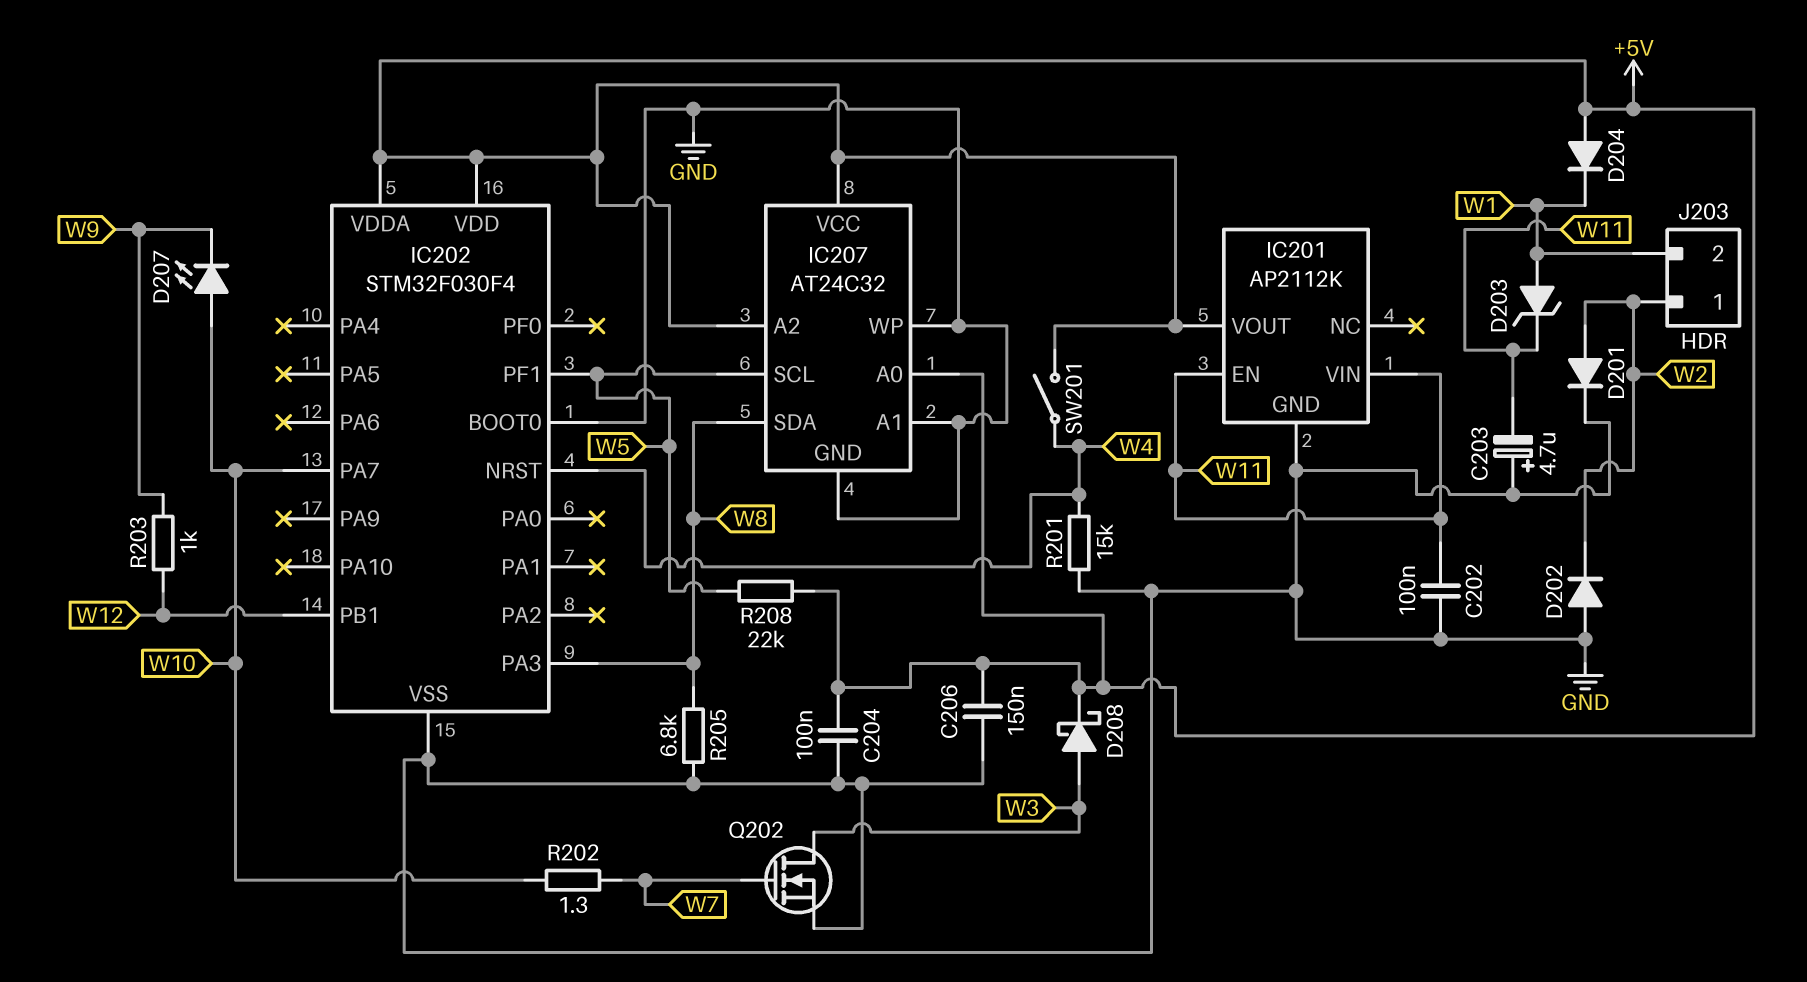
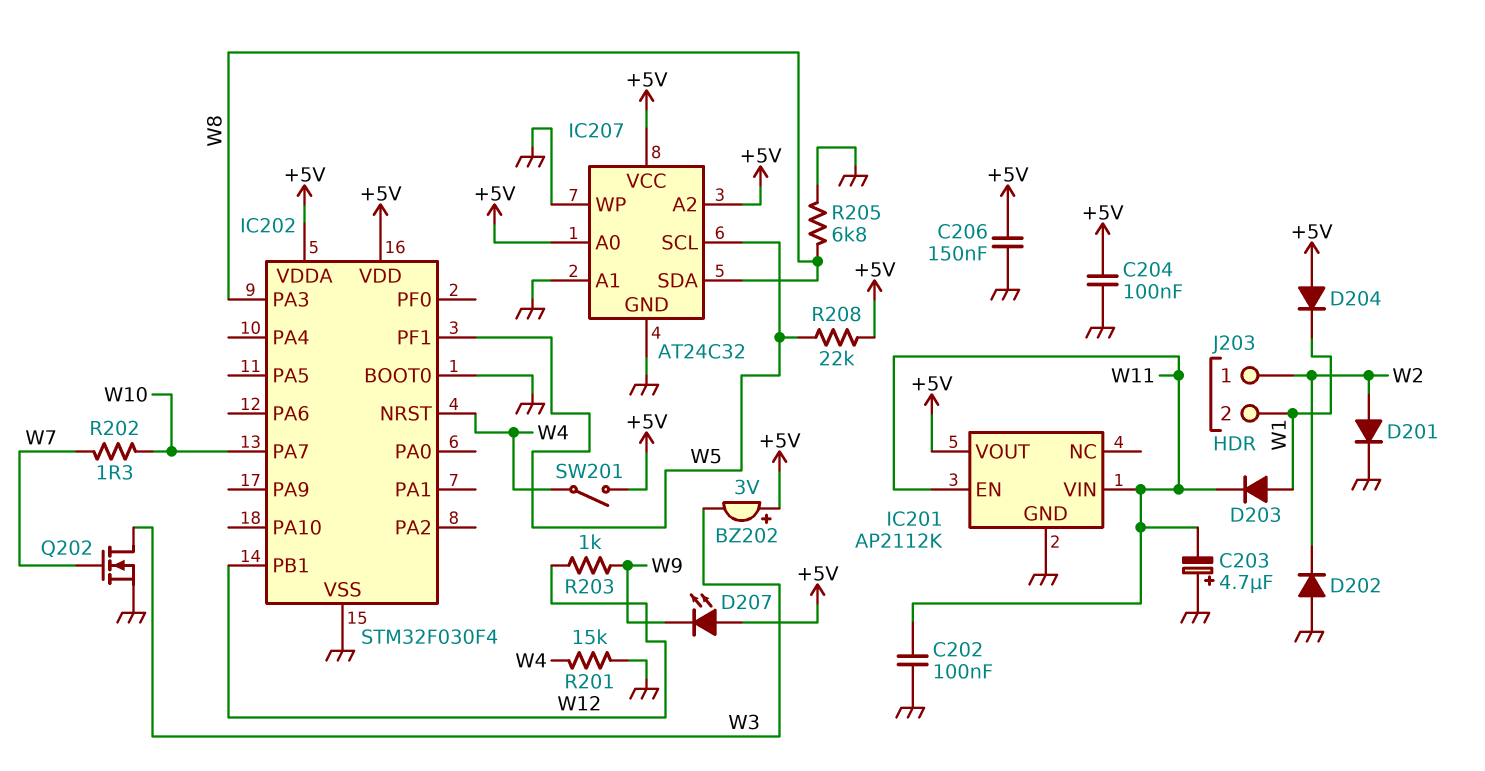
BZ202: none -> buzzer 3V (plus +5V, minus W3)
D203: zener (A W1, K W11) -> diode (A W1, K W11)
D207: LED (A W10, K W9) -> LED (A +5V, K W9)
D208: schottky (A W3, K +5V) -> none

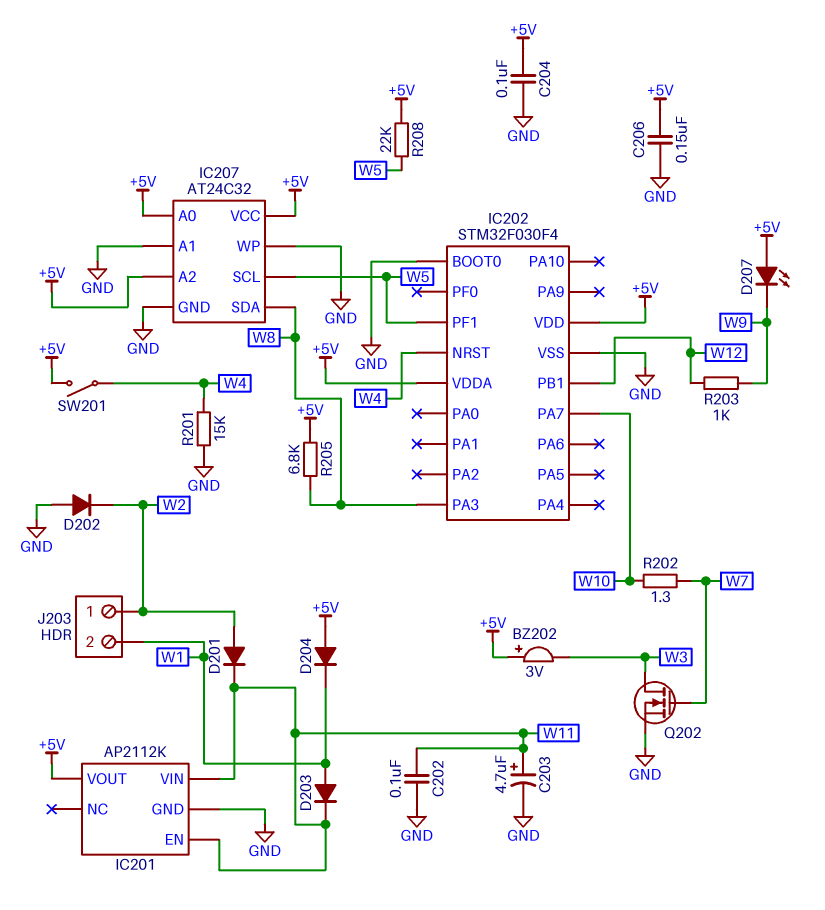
C203: 4.7uF (plus GND, minus W11) -> 4.7uF (plus W11, minus GND)
D201: diode (A W2, K GND) -> diode (A W2, K W11)
R205: 6.8k (GND, W8) -> 6.8k (+5V, W8)

